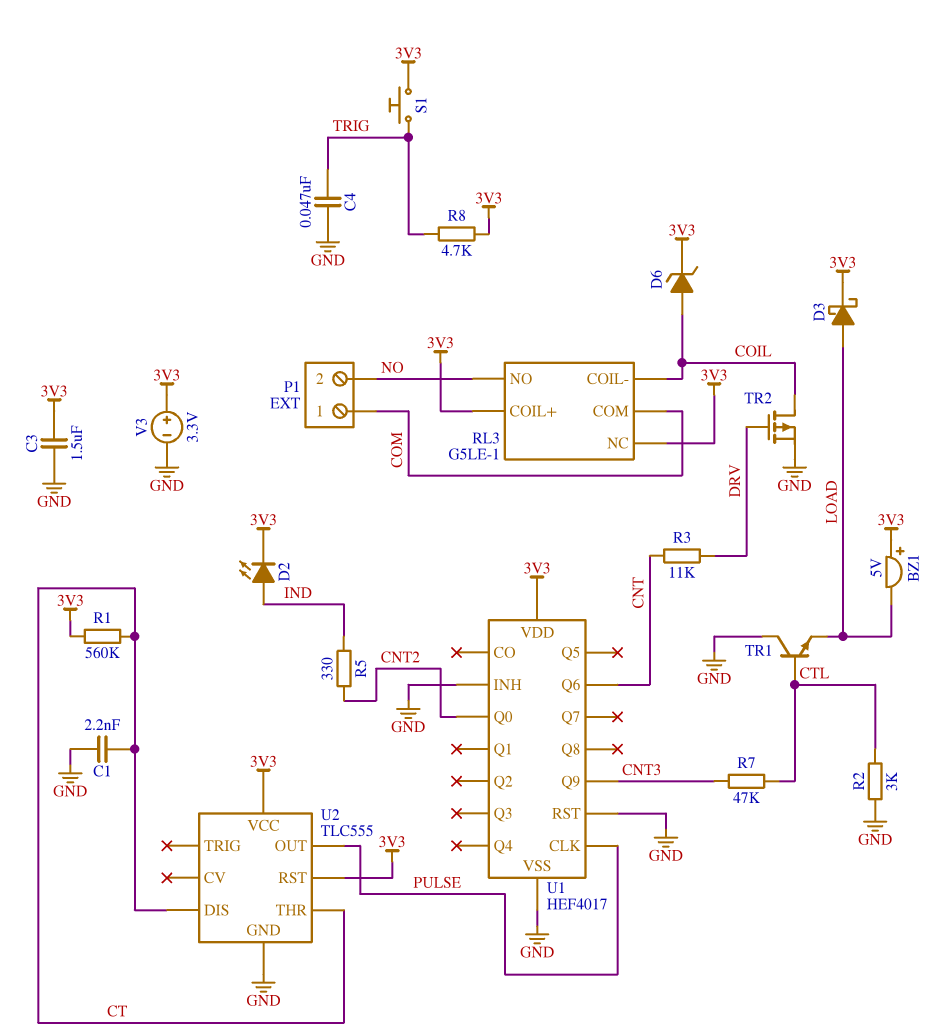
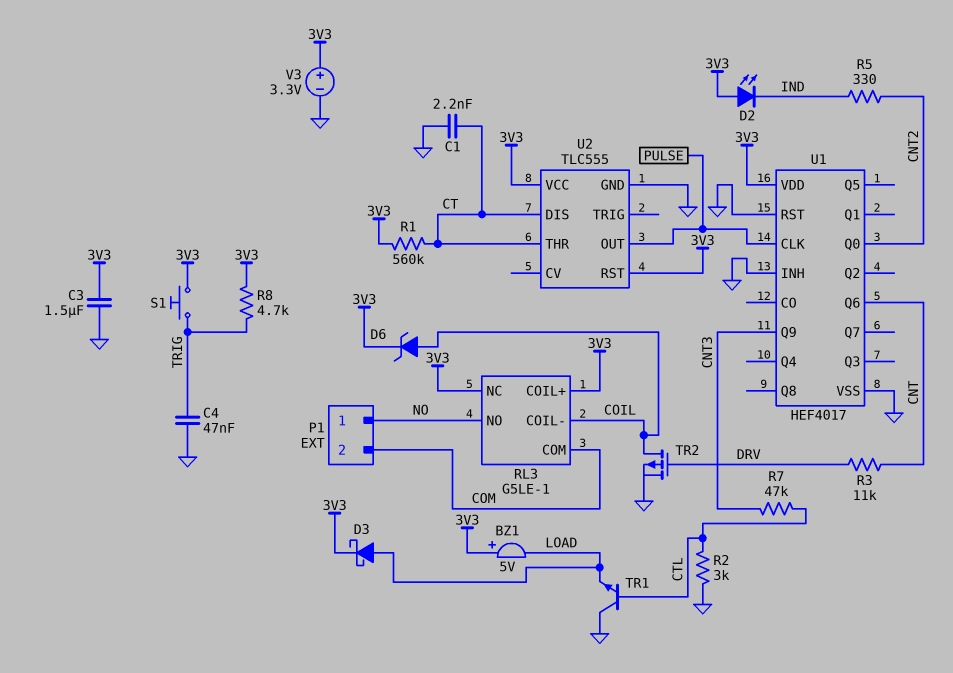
D2: LED (A IND, K 3V3) -> LED (A 3V3, K IND)
P1 pin 1: COM -> NO
P1 pin 2: NO -> COM

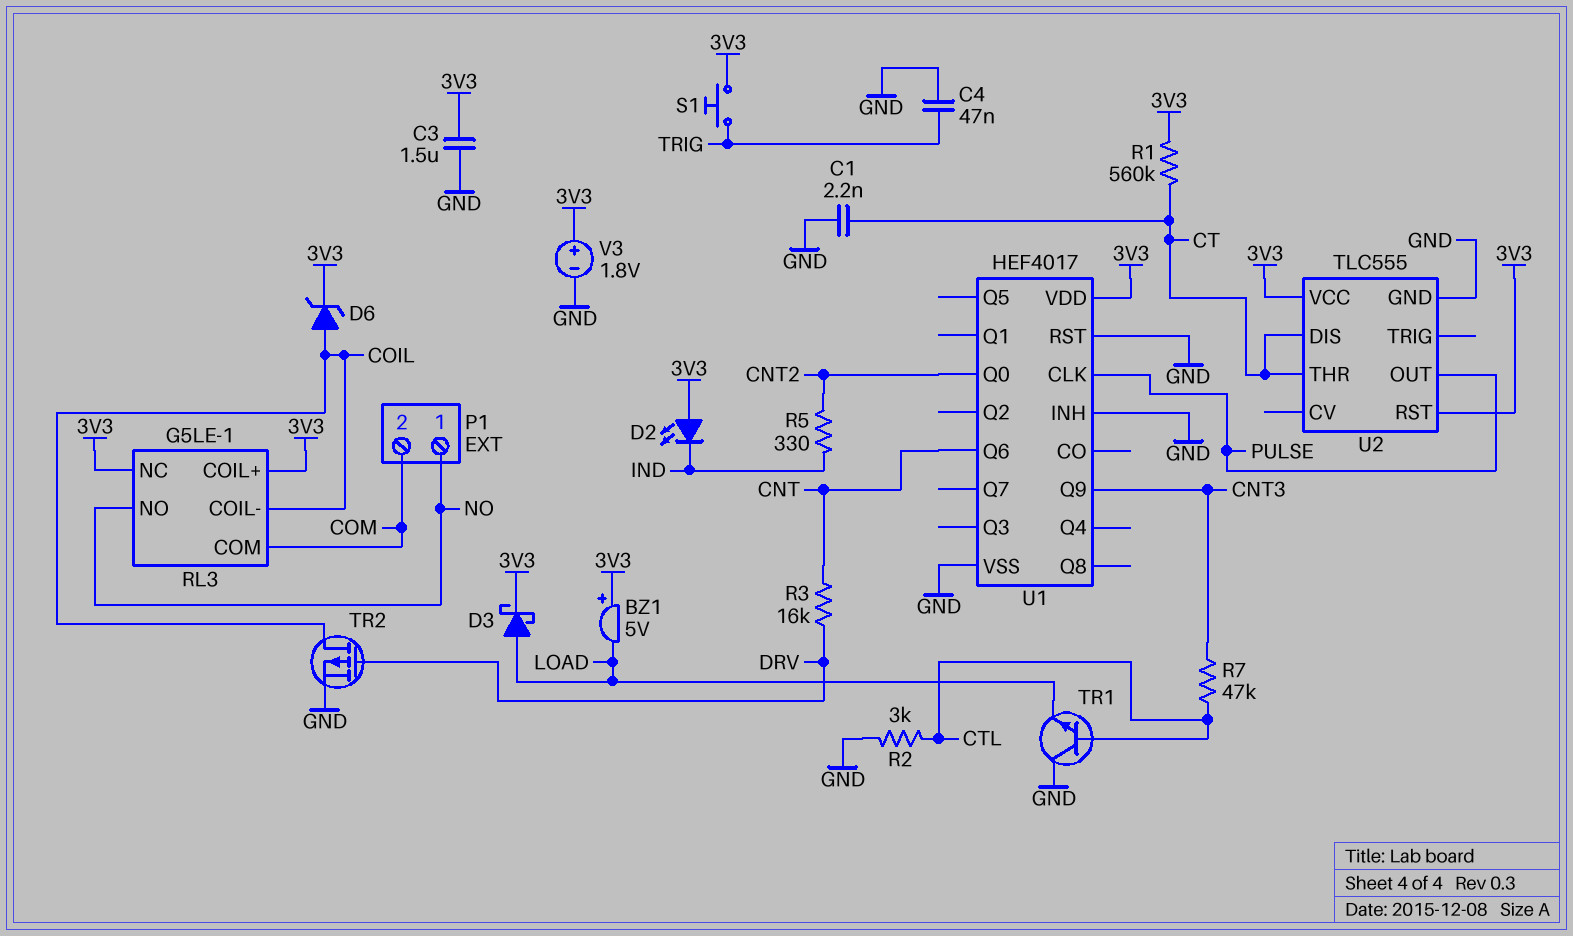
R3: 11k (CNT, DRV) -> 16k (CNT, DRV)
R8: 4.7k (3V3, TRIG) -> none
V3: 3.3V (plus 3V3, minus GND) -> 1.8V (plus 3V3, minus GND)

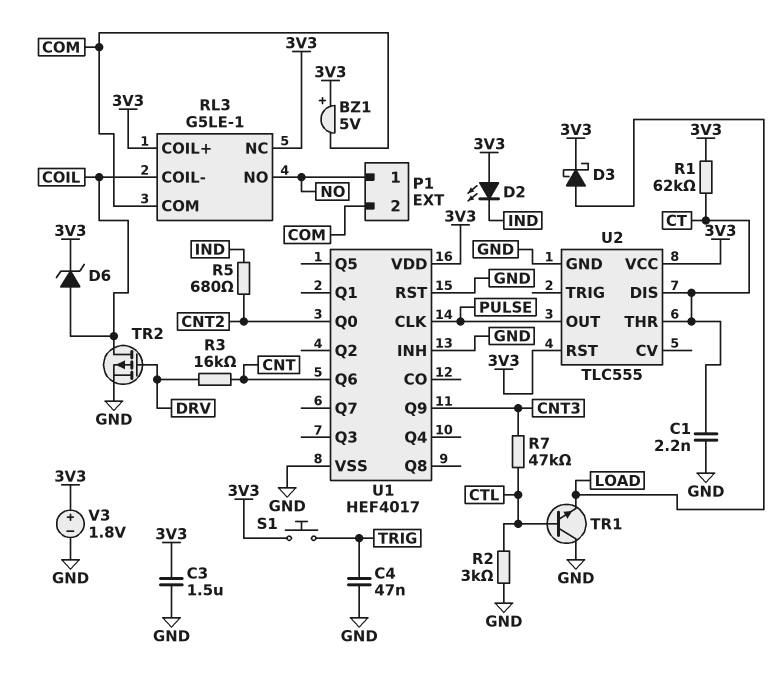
BZ1: buzzer 5V (plus 3V3, minus LOAD) -> buzzer 5V (plus 3V3, minus COM)
R1: 560k (3V3, CT) -> 62k (3V3, CT)
R5: 330 (CNT2, IND) -> 680 (CNT2, IND)

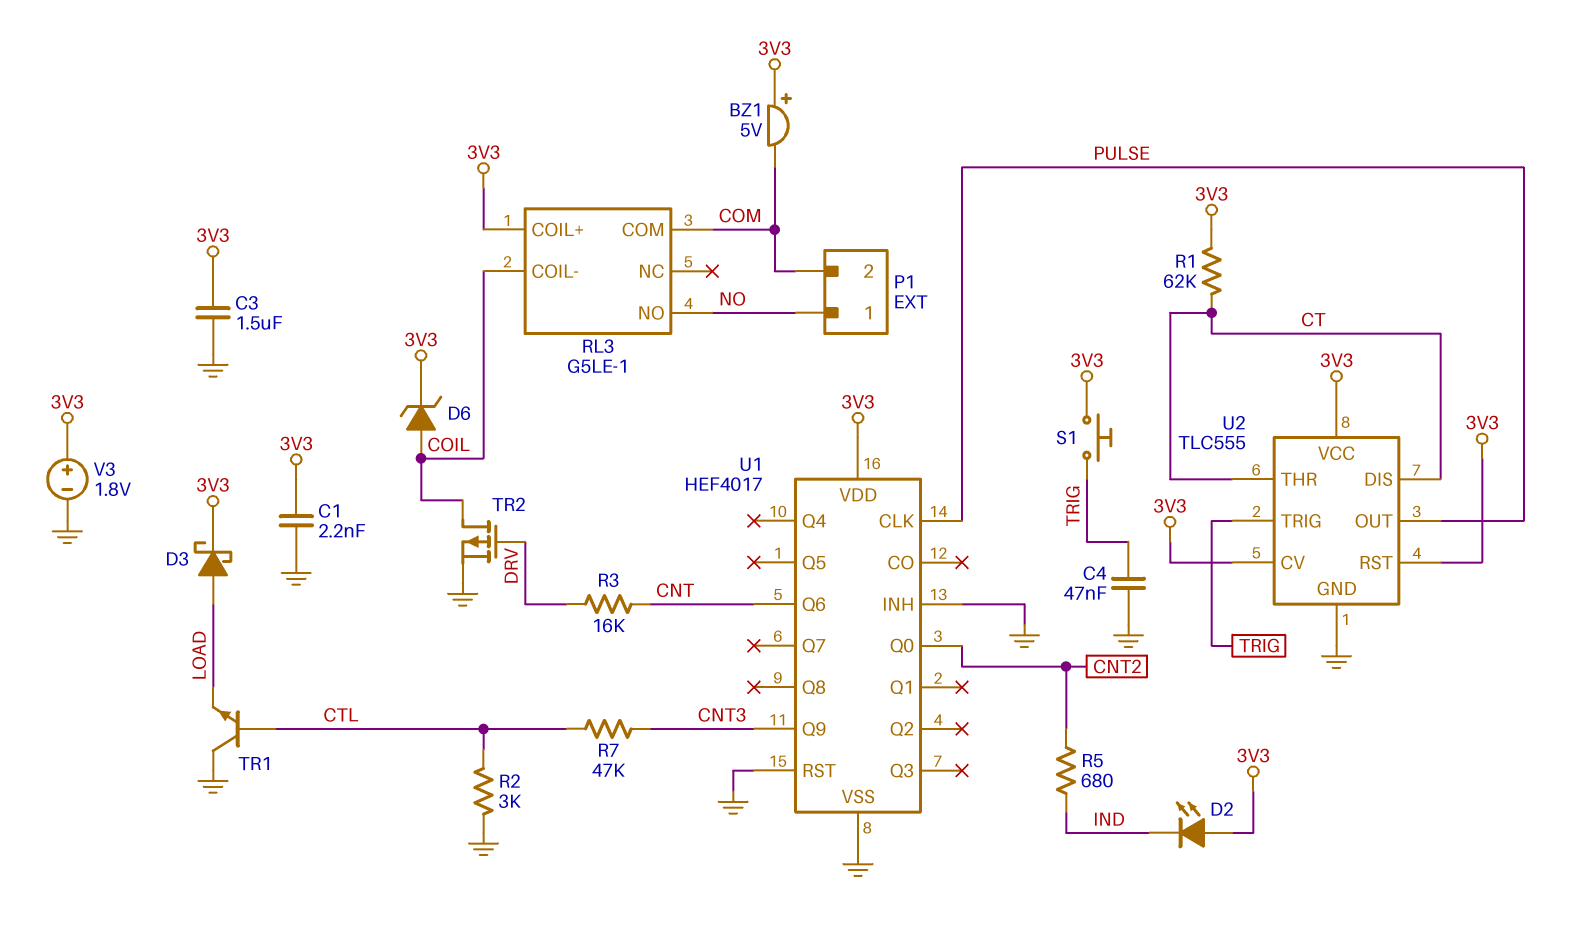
C1: 2.2nF (CT, GND) -> 2.2nF (3V3, GND)
RL3 pin NC: 3V3 -> none
U2 pin CV: none -> 3V3
U2 pin TRIG: none -> TRIG

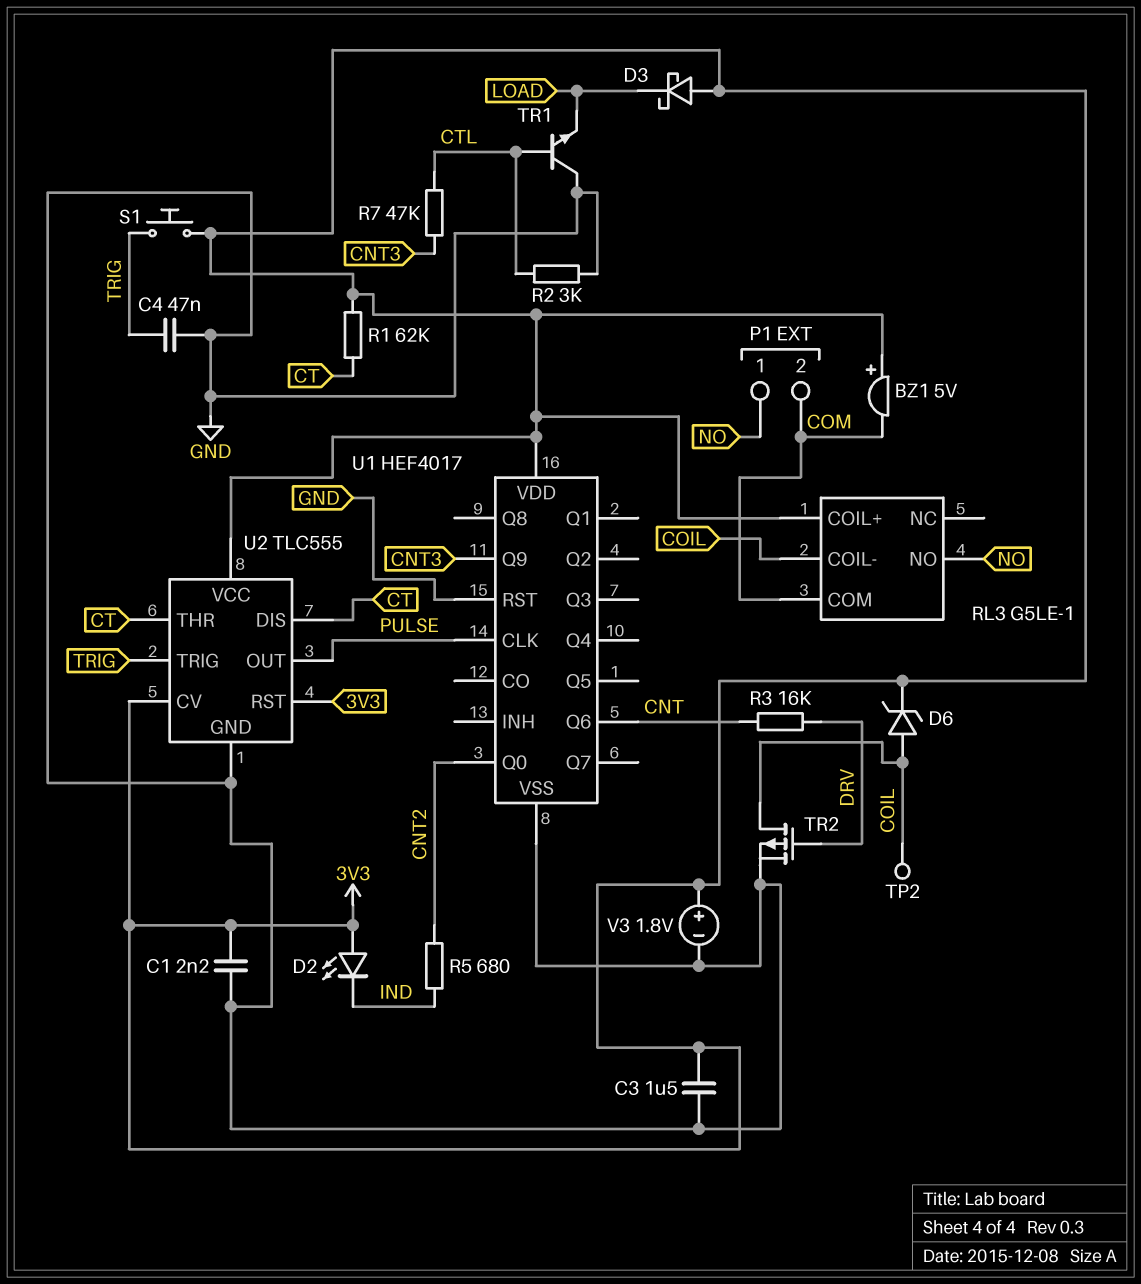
D3: schottky (A LOAD, K 3V3) -> schottky (A 3V3, K LOAD)
TP2: none -> test point (COIL)
U1 pin INH: GND -> none

